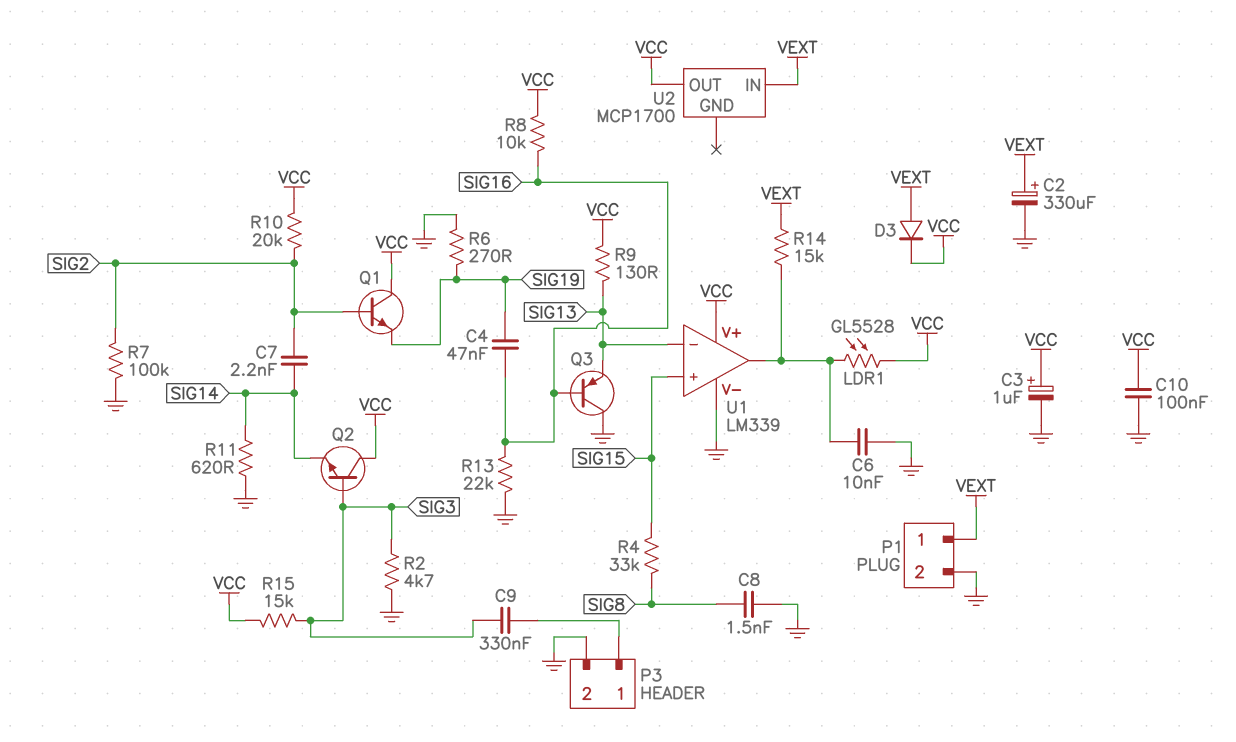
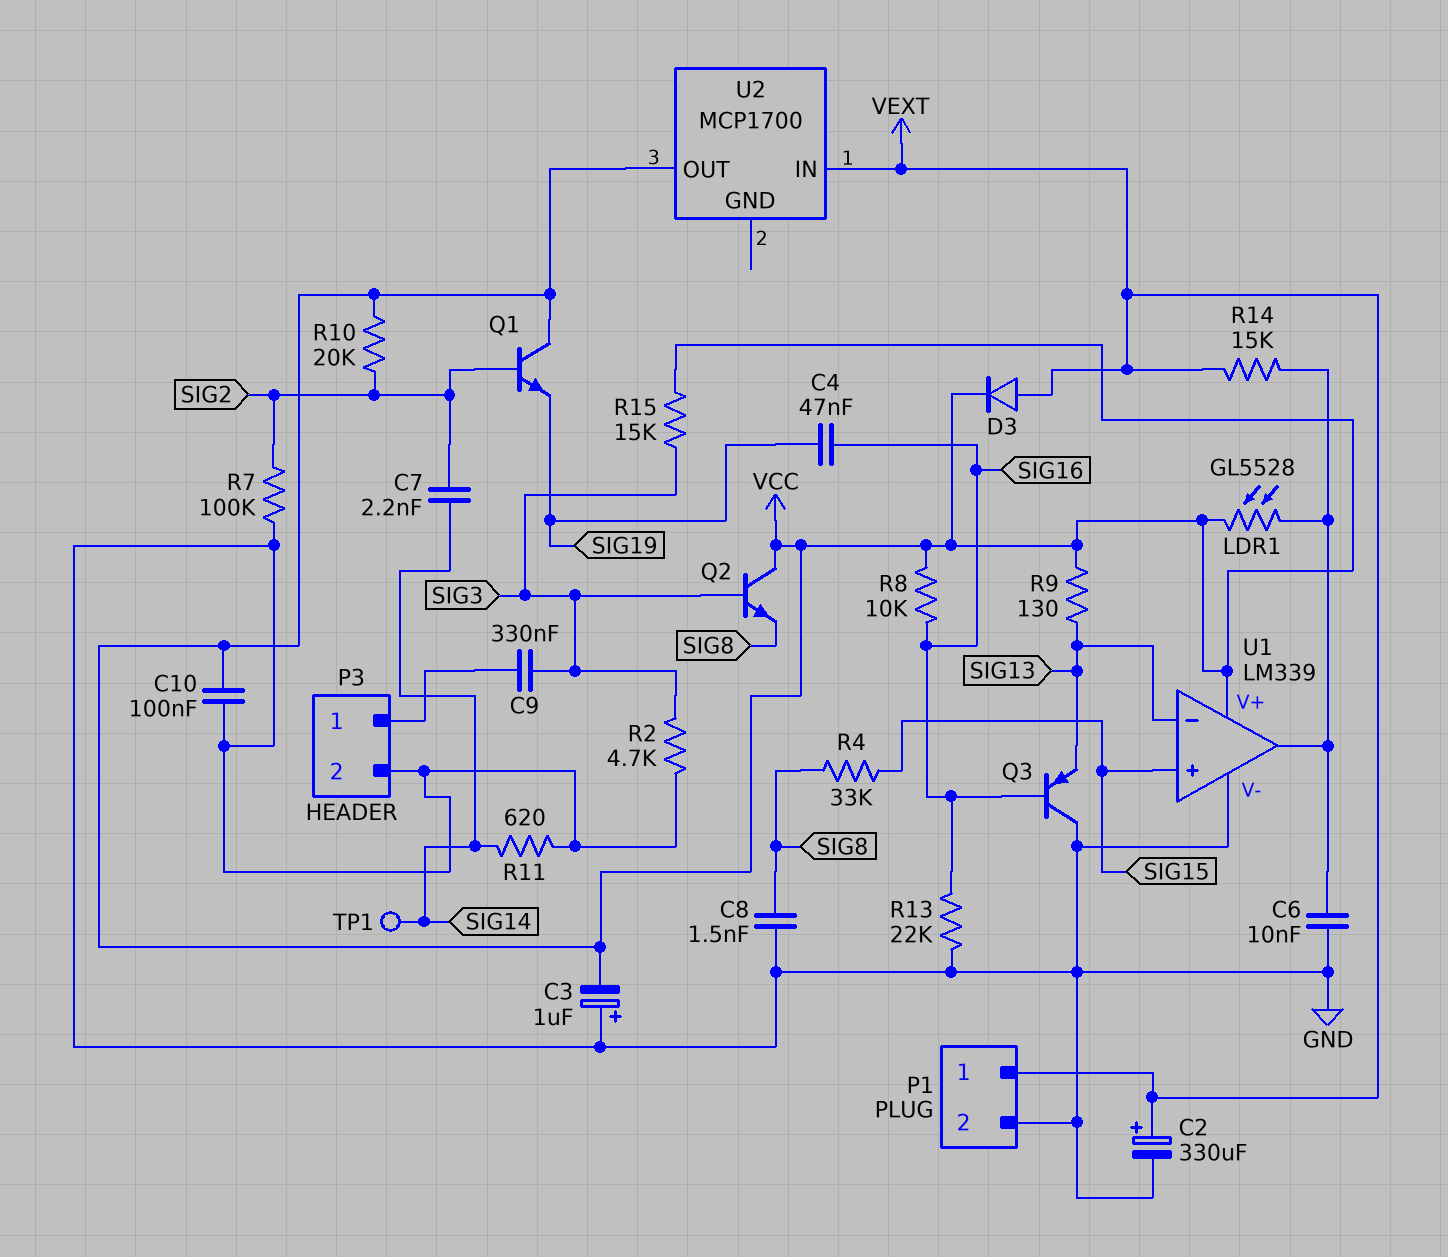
C3: 1uF (plus VCC, minus GND) -> 1uF (plus GND, minus VCC)
Q2: NPN (B SIG3, C VCC, E SIG14) -> NPN (B SIG3, C VCC, E SIG8)
R6: 270 (GND, SIG19) -> none
TP1: none -> test point (SIG14)

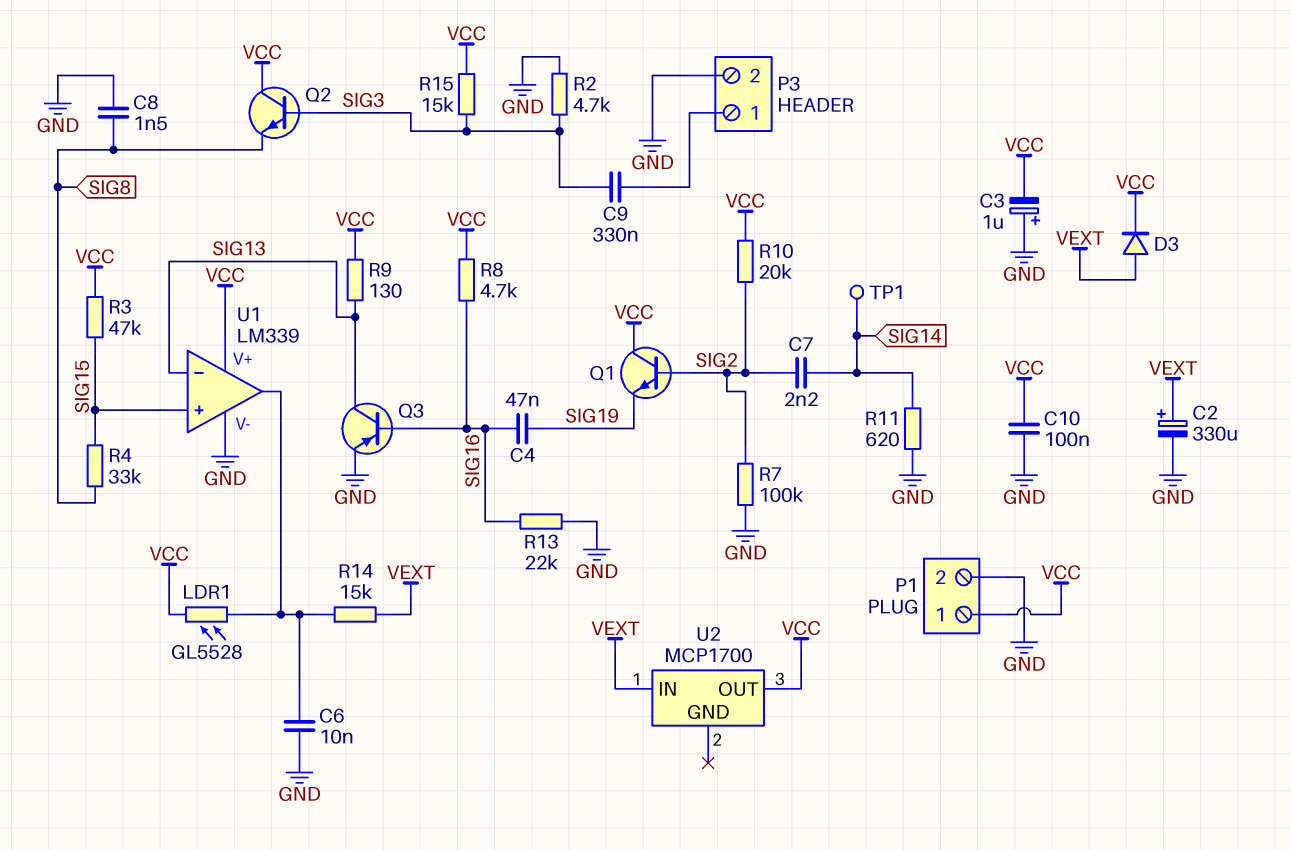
P1 pin 1: VEXT -> VCC
Q3: PNP (B SIG16, C GND, E SIG13) -> PNP (B SIG16, C SIG13, E GND)
R3: none -> 47k (SIG15, VCC)
R8: 10k (SIG16, VCC) -> 4.7k (SIG16, VCC)

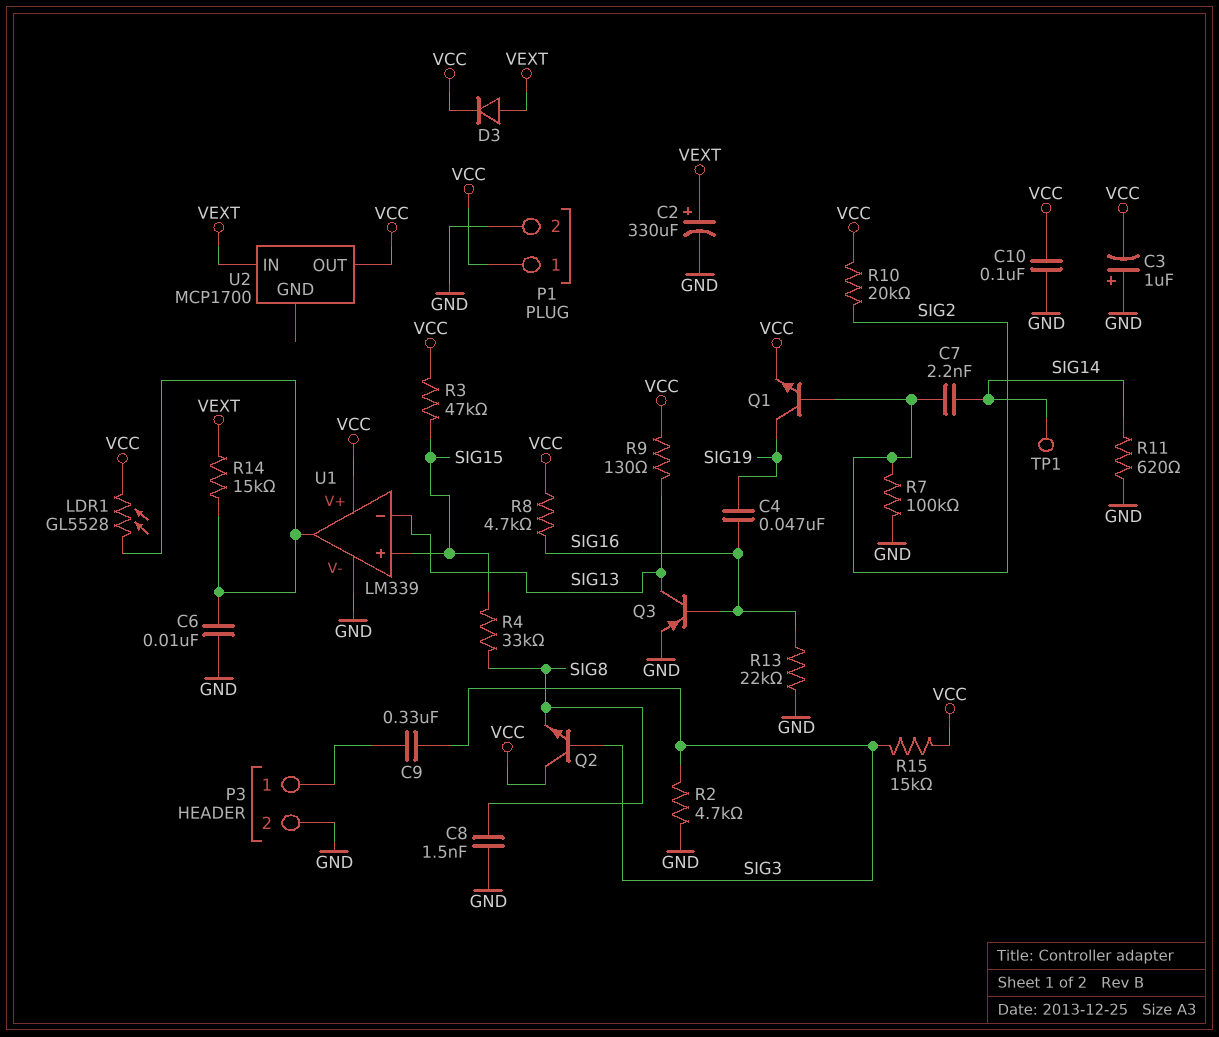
Q1: NPN (B SIG2, C VCC, E SIG19) -> NPN (B SIG2, C SIG19, E VCC)

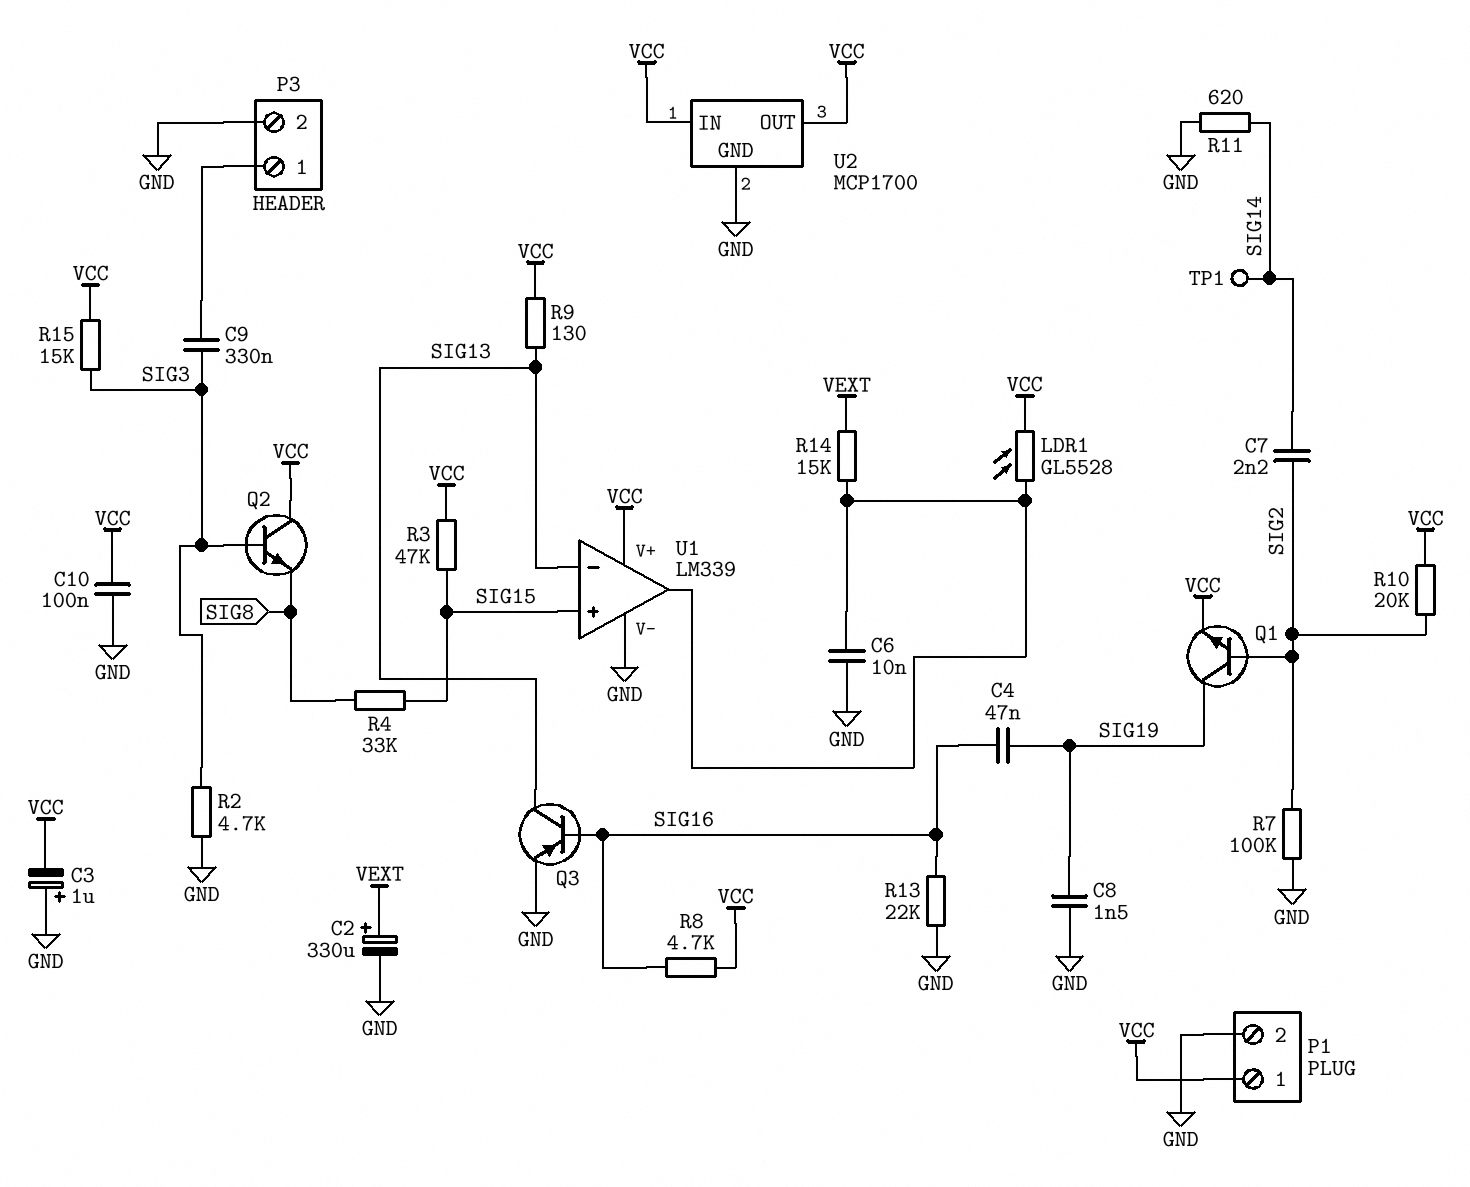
C8: 1.5nF (GND, SIG8) -> 1.5nF (GND, SIG19)
D3: diode (A VEXT, K VCC) -> none
U2 pin GND: none -> GND
U2 pin IN: VEXT -> VCC

